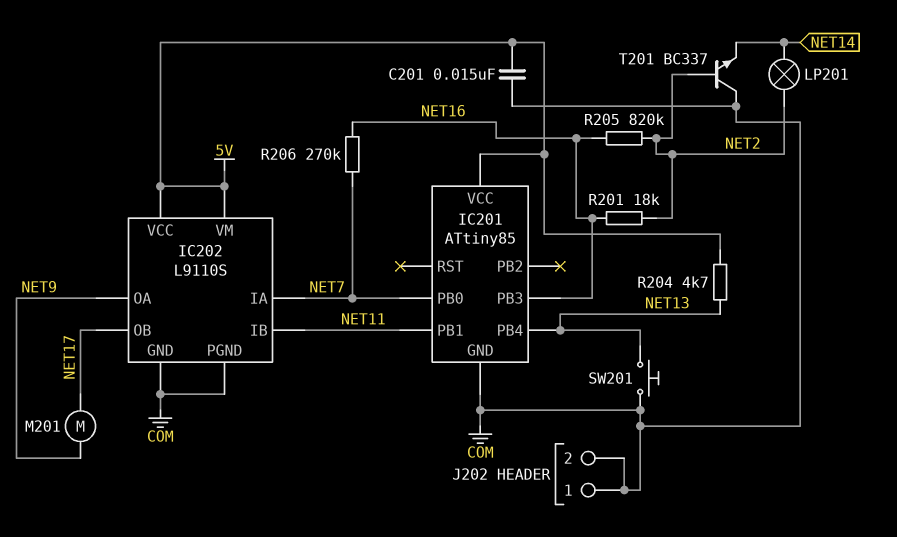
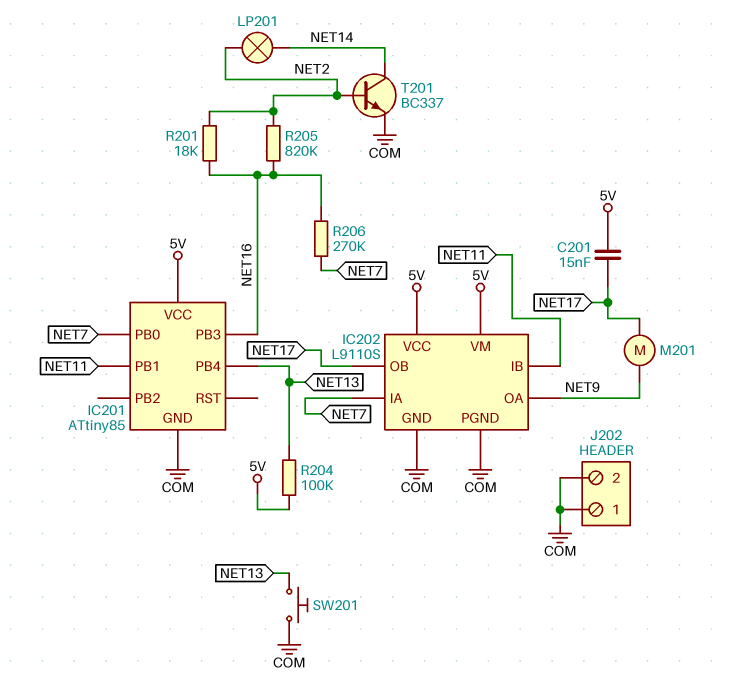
C201: 15nF (5V, COM) -> 15nF (5V, NET17)
R204: 4.7k (5V, NET13) -> 100k (5V, NET13)
T201: NPN BC337 (B NET2, C COM, E NET14) -> NPN BC337 (B NET2, C NET14, E COM)

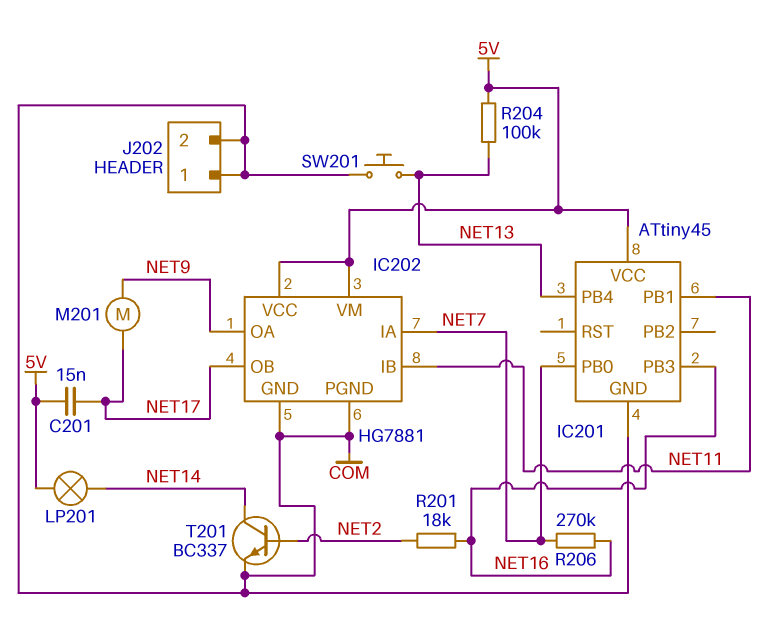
IC201: ATtiny85 -> ATtiny45
IC202: L9110S -> HG7881
LP201: lamp (NET2, NET14) -> lamp (5V, NET14)
R205: 820k (NET2, NET16) -> none

